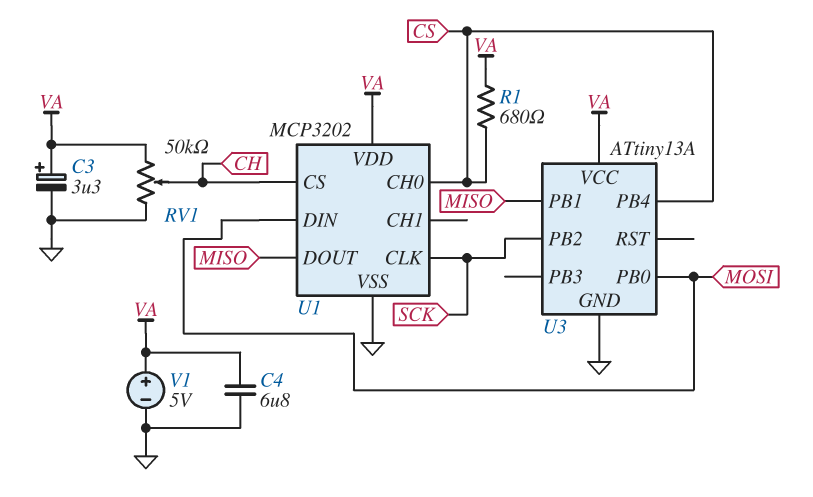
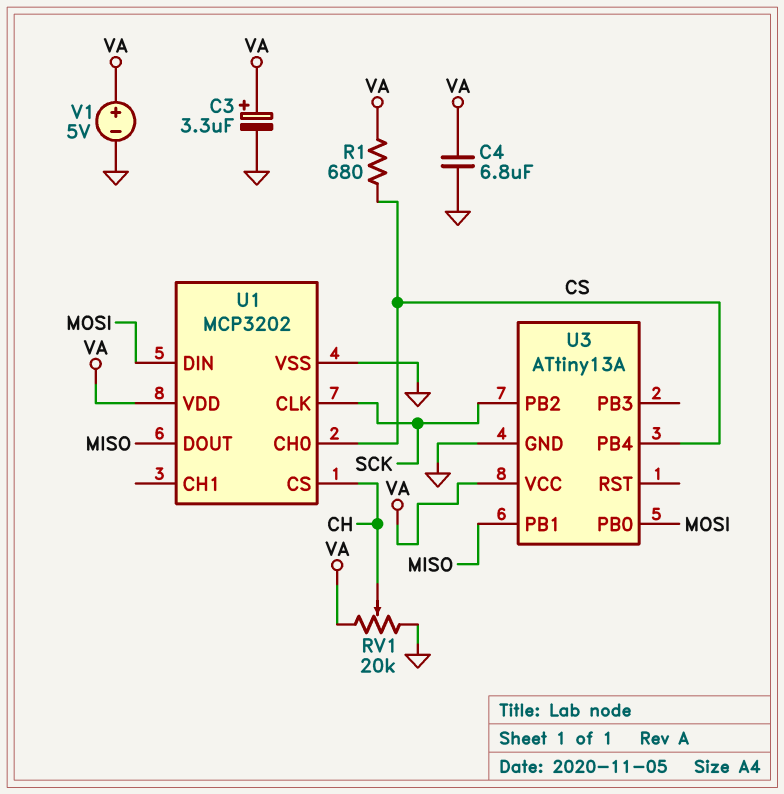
RV1: 50k (GND, VA, wiper CH) -> 20k (GND, VA, wiper CH)

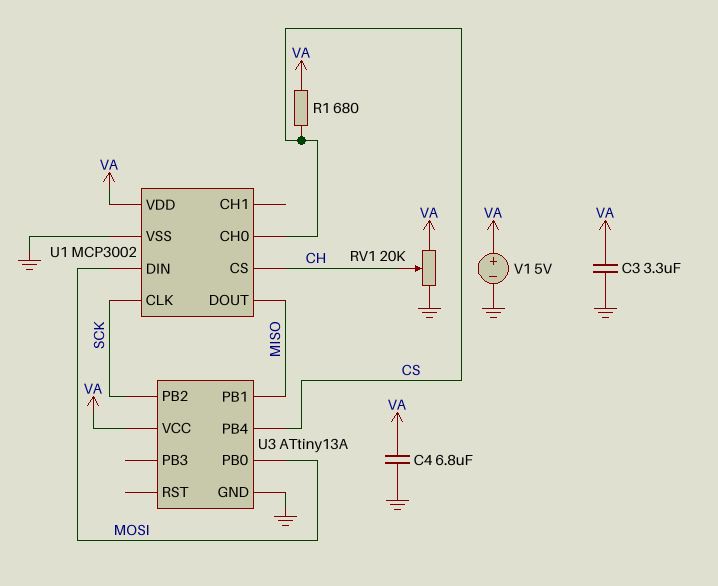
C3: 3.3uF (plus VA, minus GND) -> 3.3uF (GND, VA)
U1: MCP3202 -> MCP3002

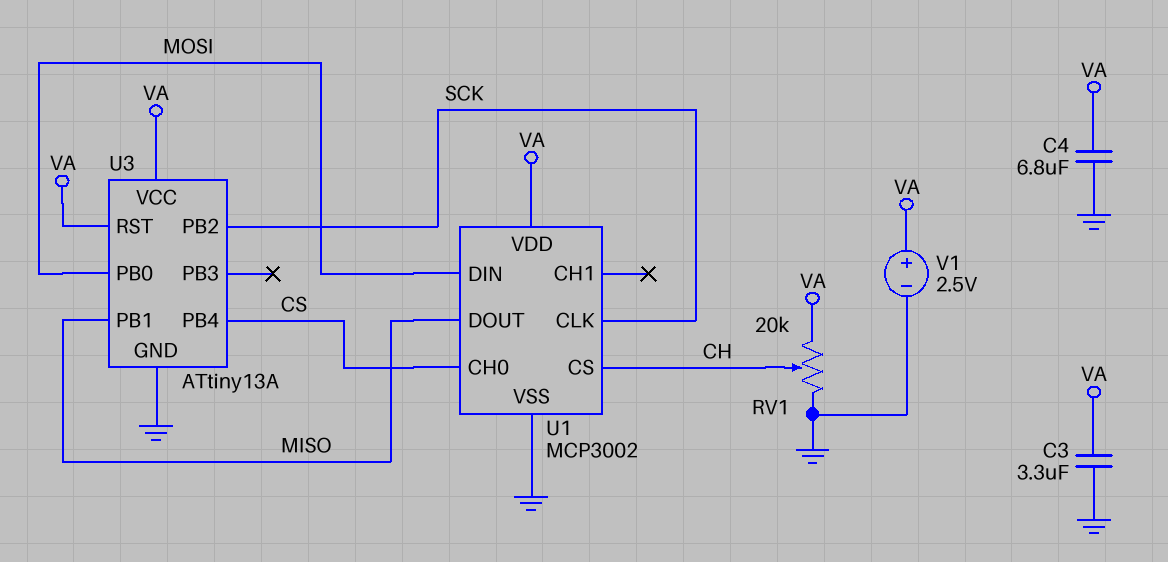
R1: 680 (CS, VA) -> none
U3 pin RST: none -> VA
V1: 5V (plus VA, minus GND) -> 2.5V (plus VA, minus GND)

